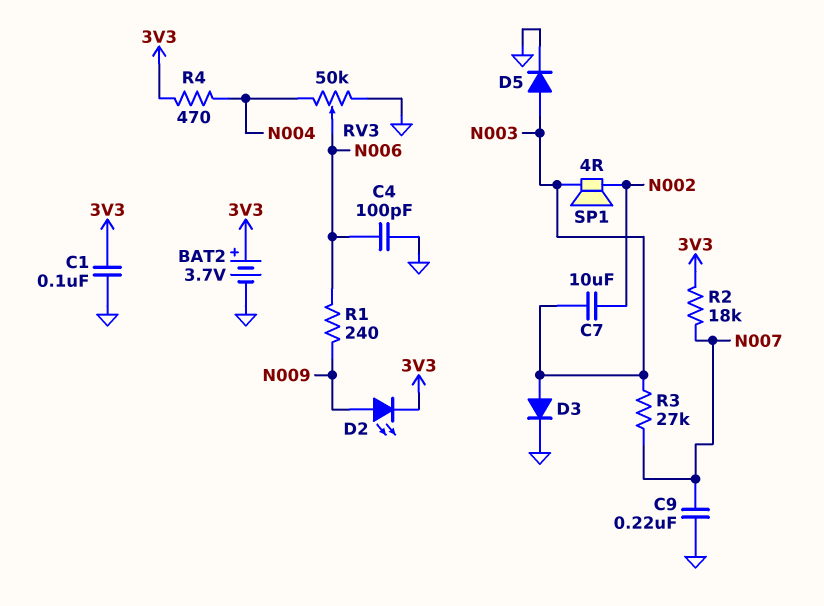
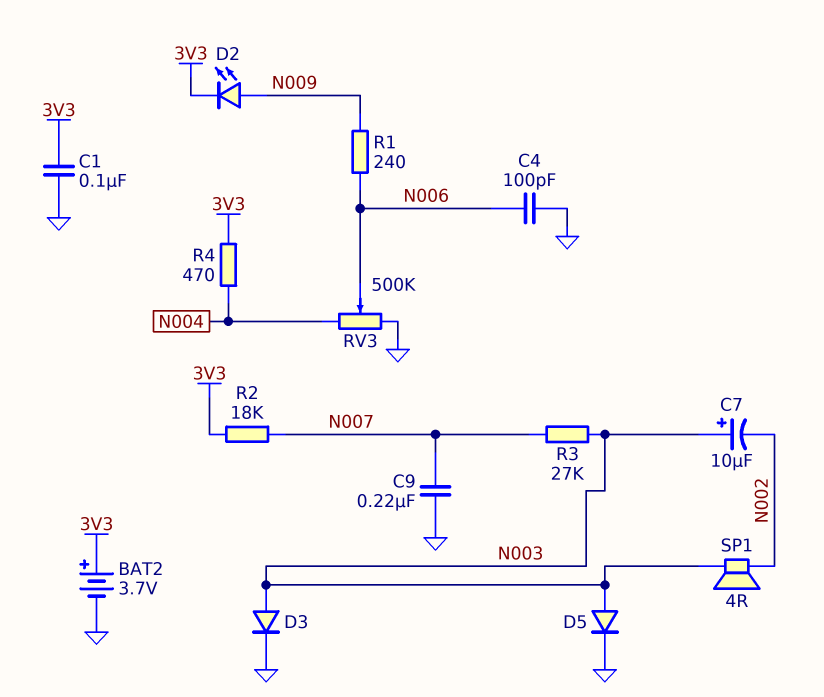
C7: 10uF (N002, N003) -> 10uF (plus N003, minus N002)
RV3: 50k (GND, N004, wiper N006) -> 500k (GND, N004, wiper N006)

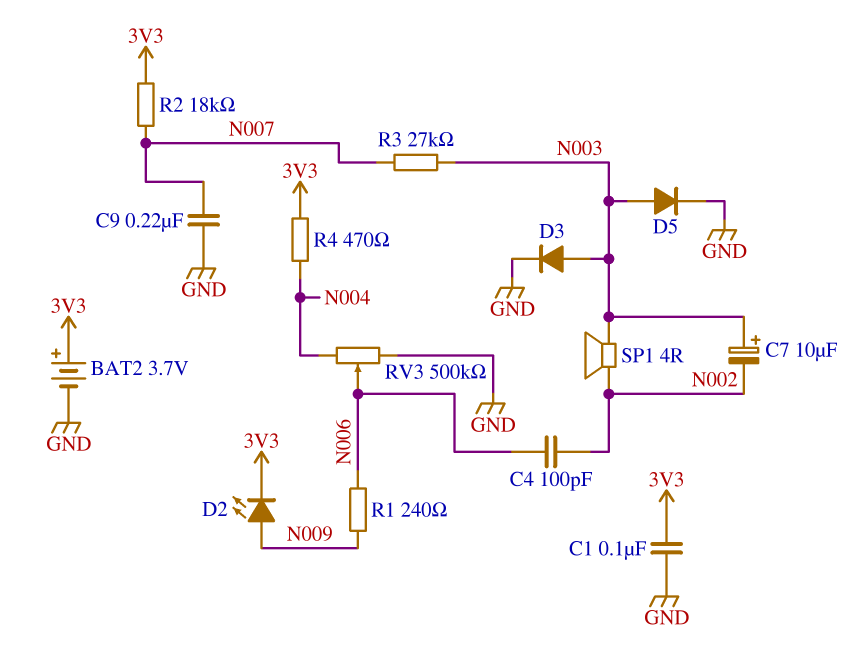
C4: 100pF (GND, N006) -> 100pF (N002, N006)

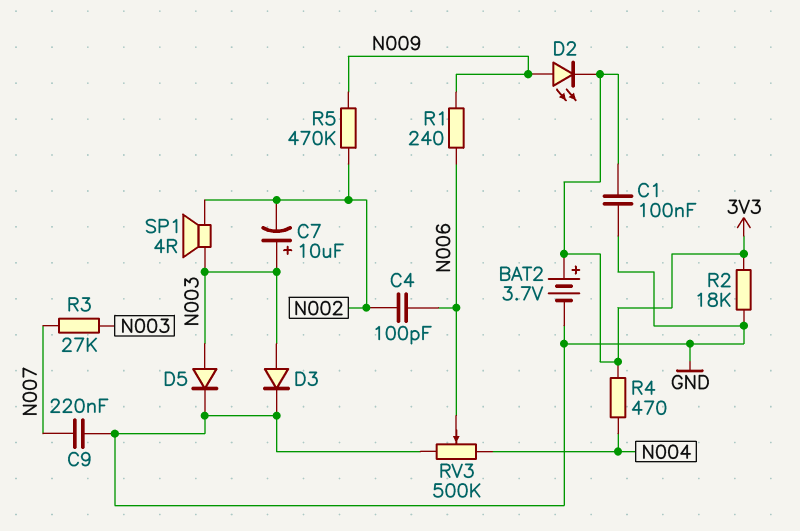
R2: 18k (3V3, N007) -> 18k (3V3, GND)
R5: none -> 470k (N002, N009)

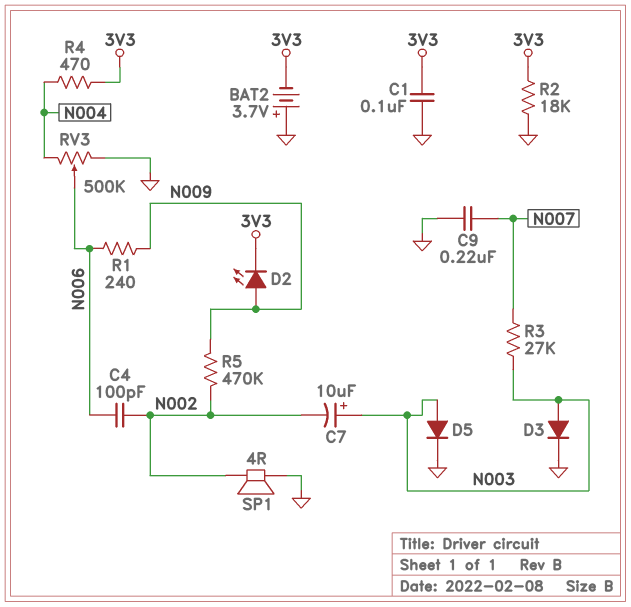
BAT2: 3.7V (plus 3V3, minus GND) -> 3.7V (plus GND, minus 3V3)
SP1: speaker 4R (N002, N003) -> speaker 4R (GND, N002)

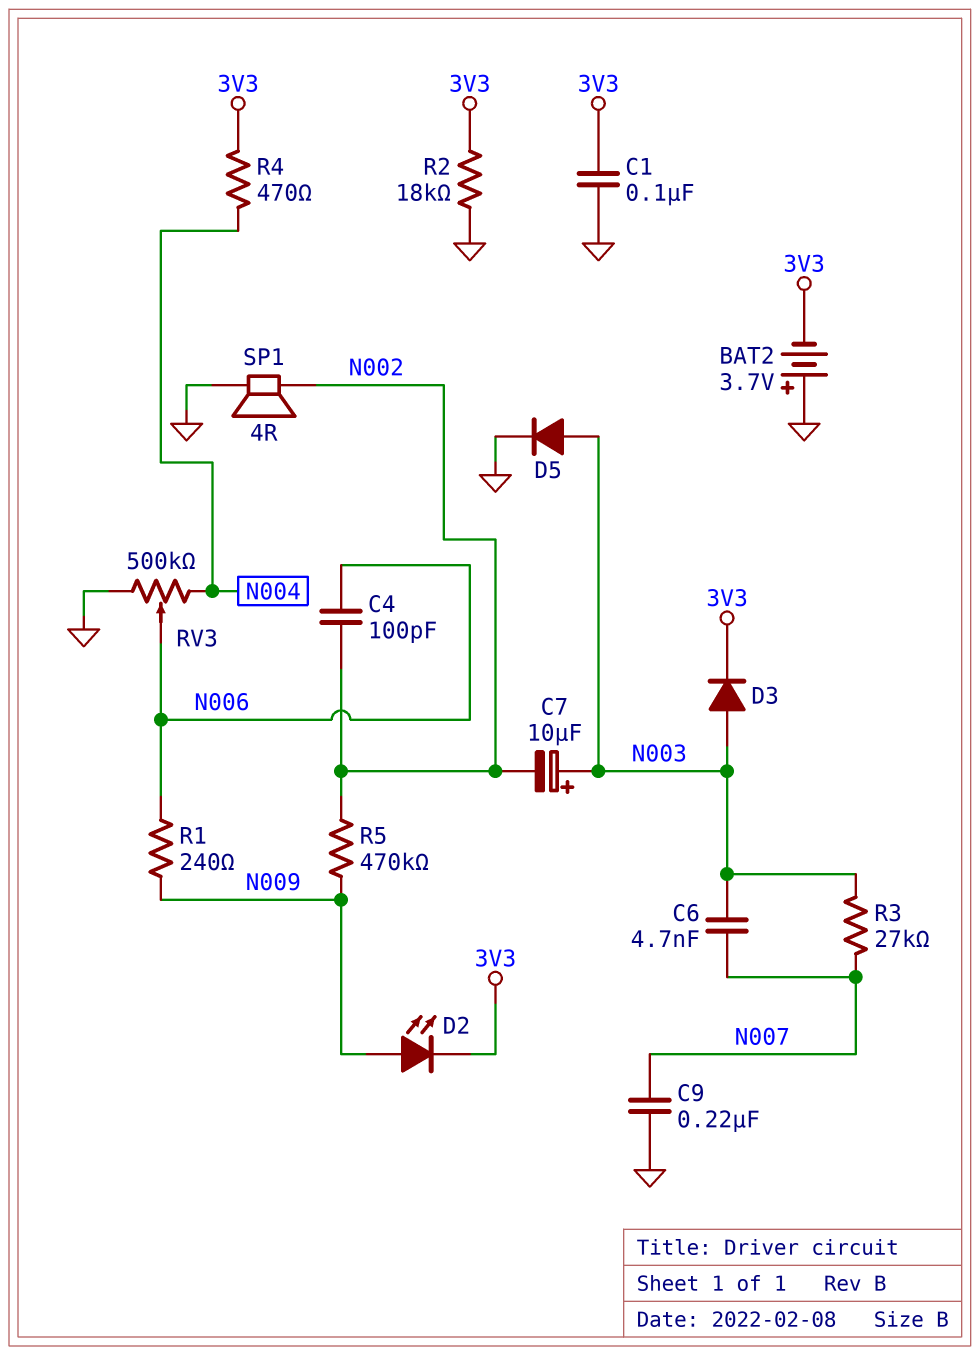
C6: none -> 4.7nF (N003, N007)
D3: diode (A N003, K GND) -> diode (A N003, K 3V3)

